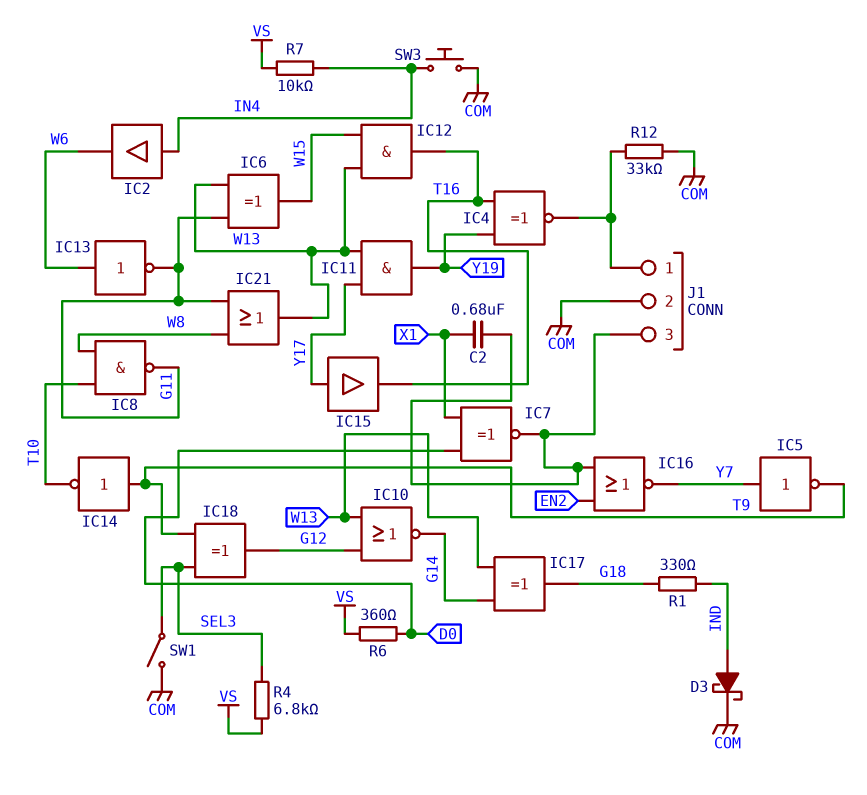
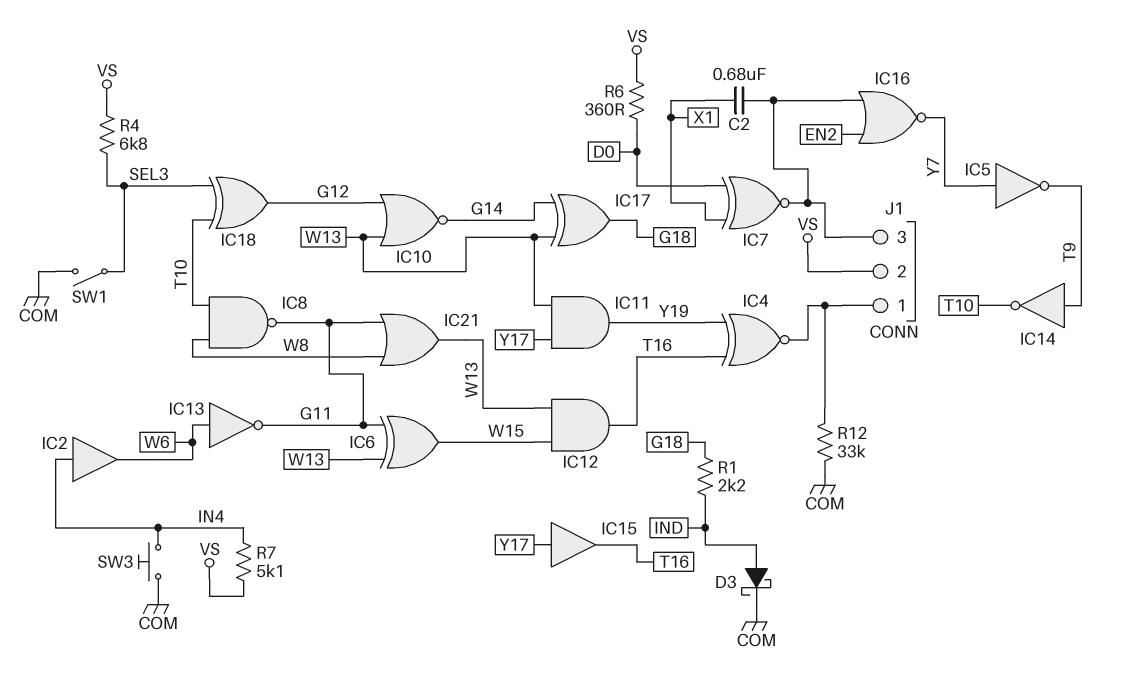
IC18: XOR (in SEL3, in T9, out G12) -> XOR (in SEL3, in T10, out G12)
J1 pin 2: COM -> VS
R1: 330 (G18, IND) -> 2.2k (G18, IND)
R7: 10k (IN4, VS) -> 5.1k (IN4, VS)

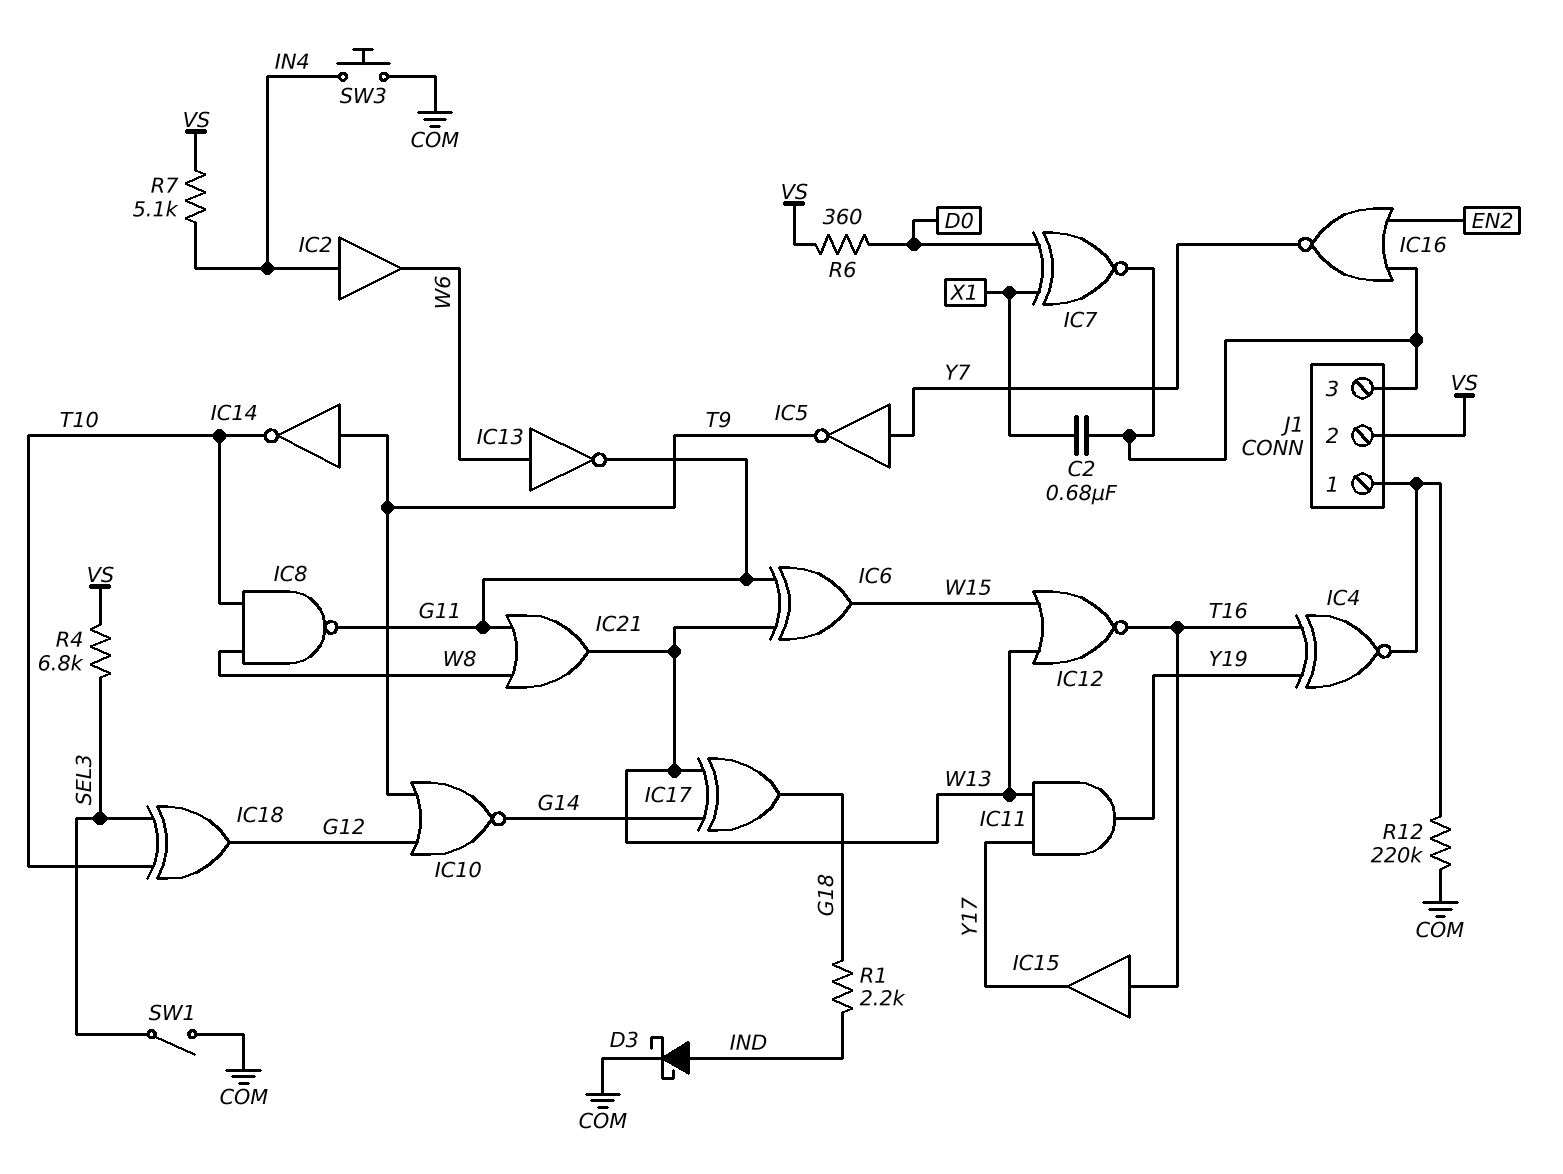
IC10: NOR (in G12, in W13, out G14) -> NOR (in G12, in T9, out G14)
IC12: AND (in W13, in W15, out T16) -> NOR (in W13, in W15, out T16)
IC15: buffer (in Y17, out T16) -> buffer (in T16, out Y17)
R12: 33k (COM, J1/1) -> 220k (COM, J1/1)

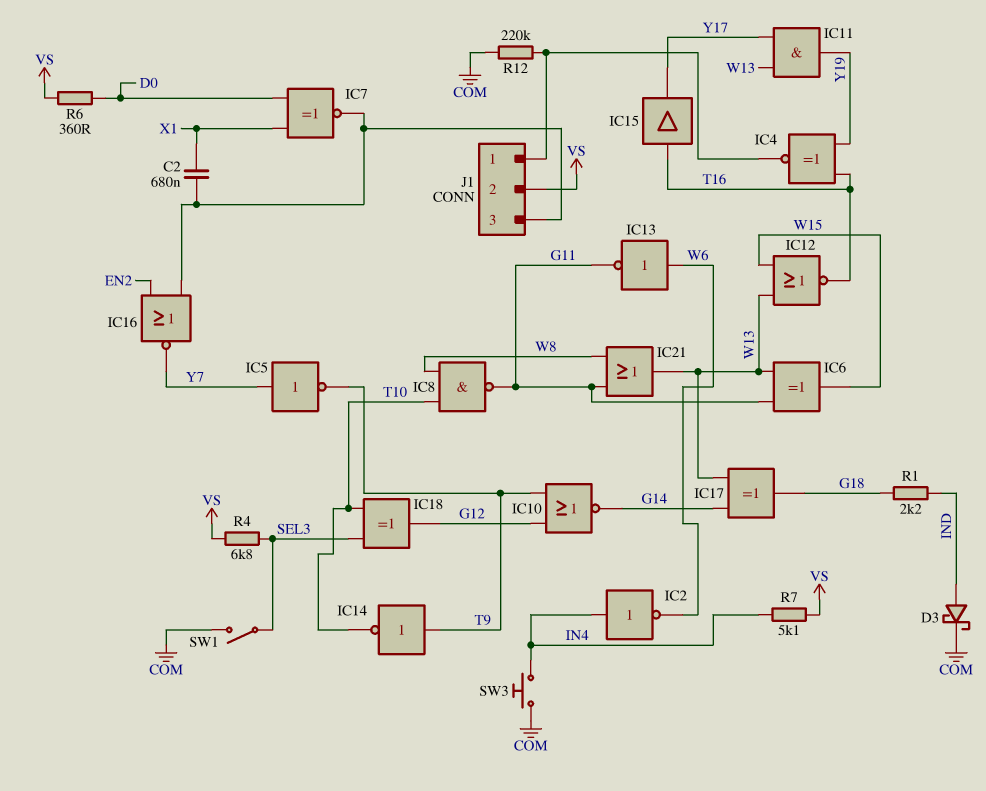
IC2: buffer (in IN4, out W6) -> NOT (in IN4, out W6)

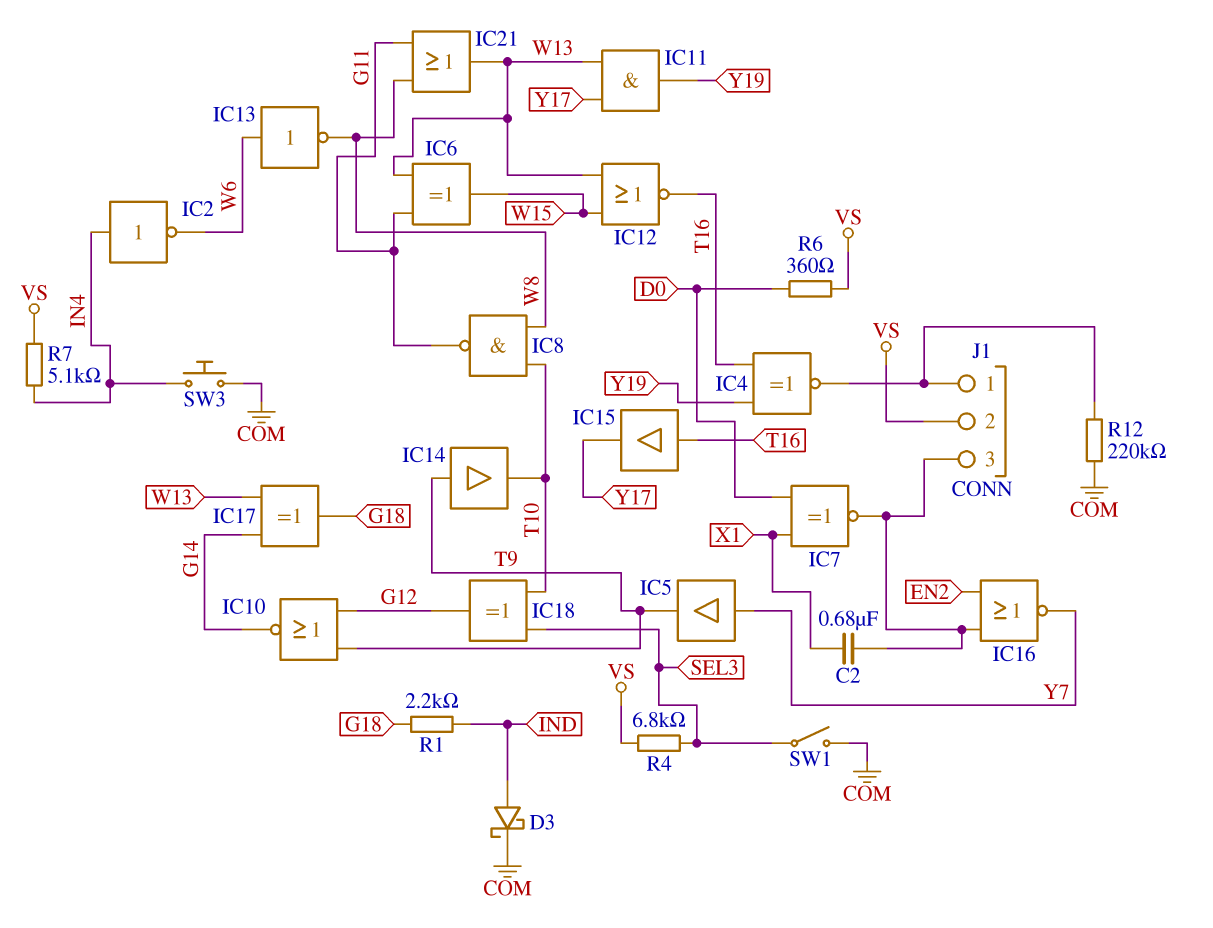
IC5: NOT (in Y7, out T9) -> buffer (in Y7, out T9)
IC13: NOT (in W6, out G11) -> NOT (in W6, out W8)
IC14: NOT (in T9, out T10) -> buffer (in T9, out T10)

